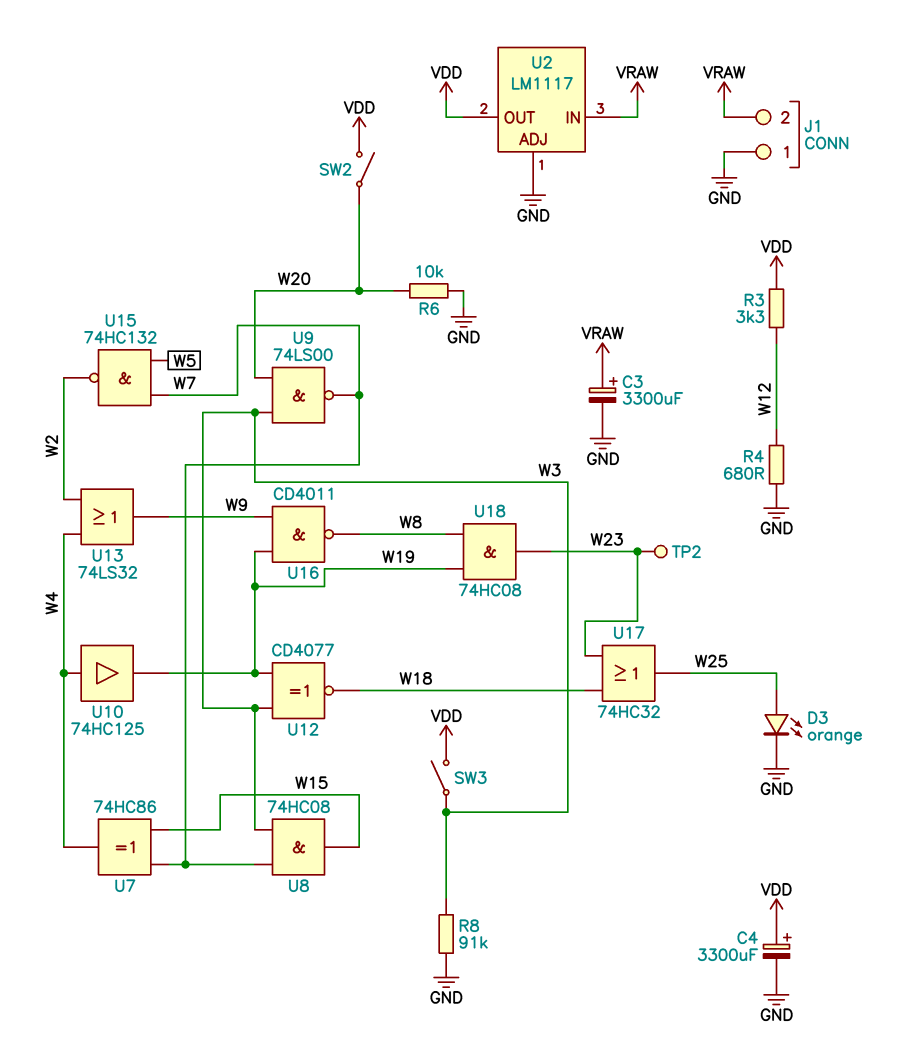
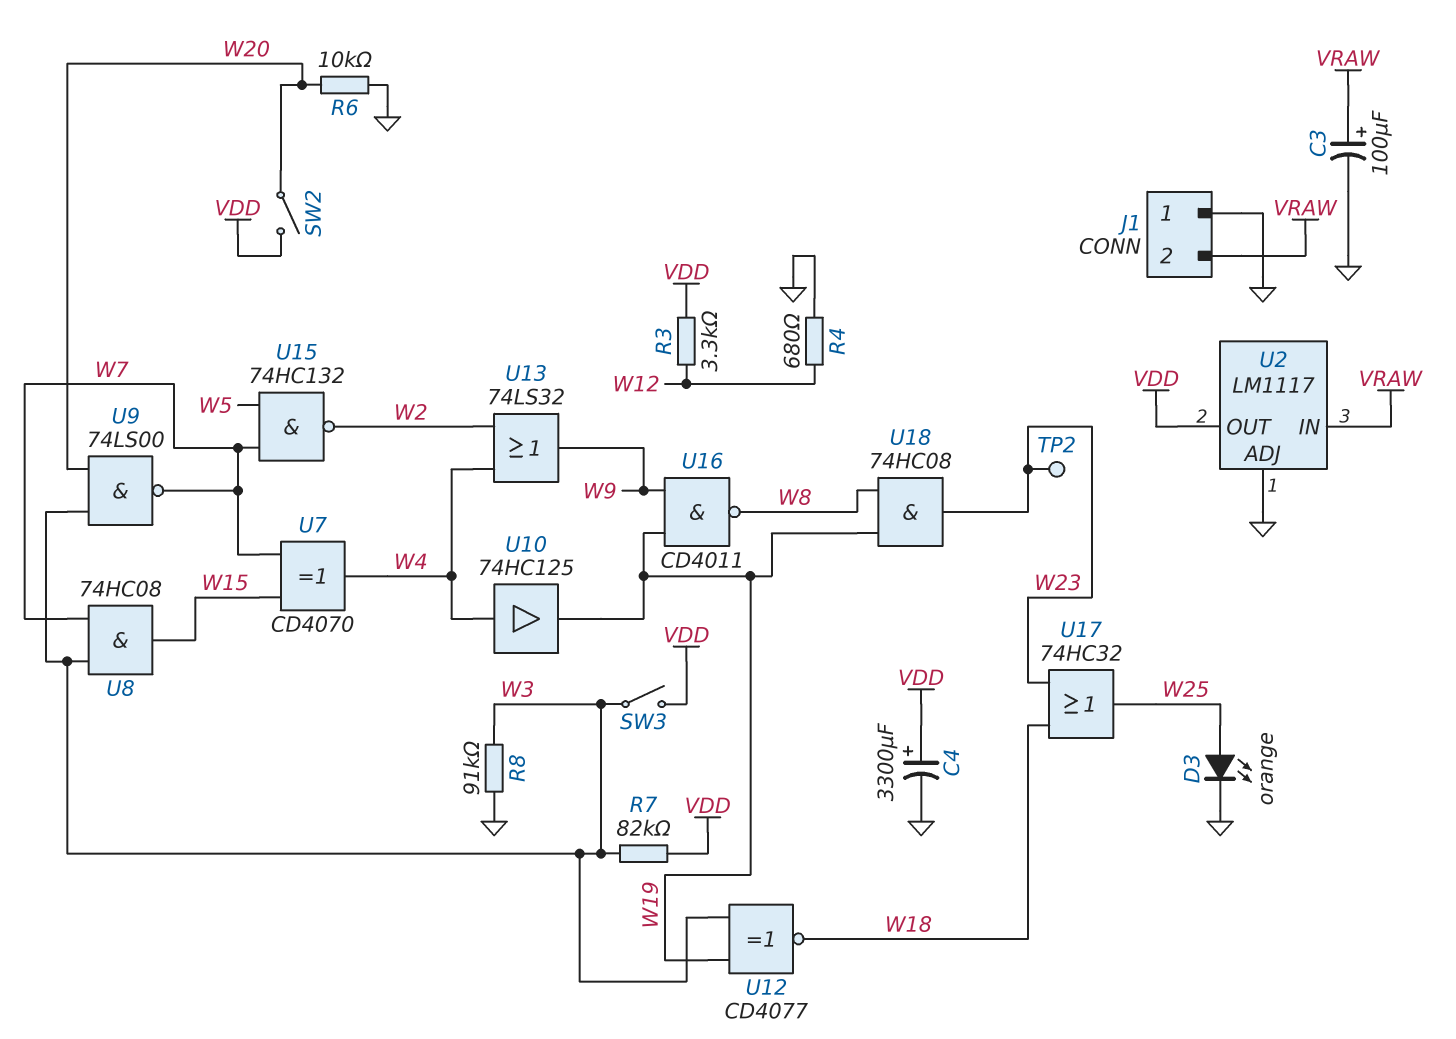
C3: 3300uF (plus VRAW, minus GND) -> 100uF (plus VRAW, minus GND)
R7: none -> 82k (VDD, W3)
U7: XOR 74HC86 (in W7, in W15, out W4) -> XOR CD4070 (in W7, in W15, out W4)

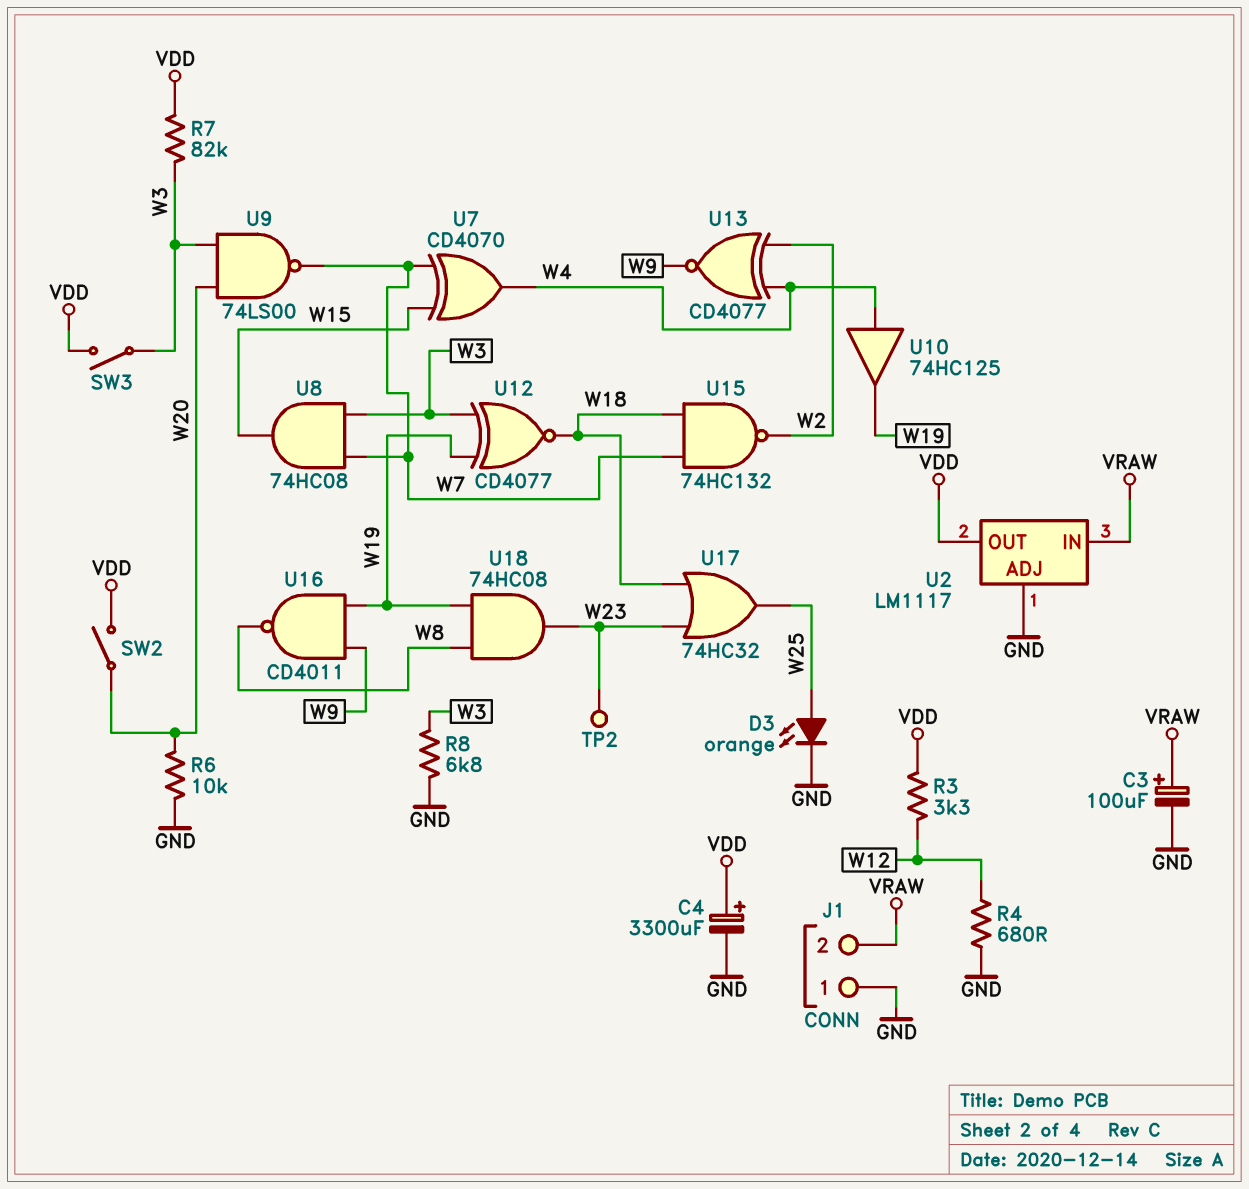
R8: 91k (GND, W3) -> 6.8k (GND, W3)
U13: OR 74LS32 (in W2, in W4, out W9) -> XNOR CD4077 (in W2, in W4, out W9)
U15: NAND 74HC132 (in W5, in W7, out W2) -> NAND 74HC132 (in W7, in W18, out W2)

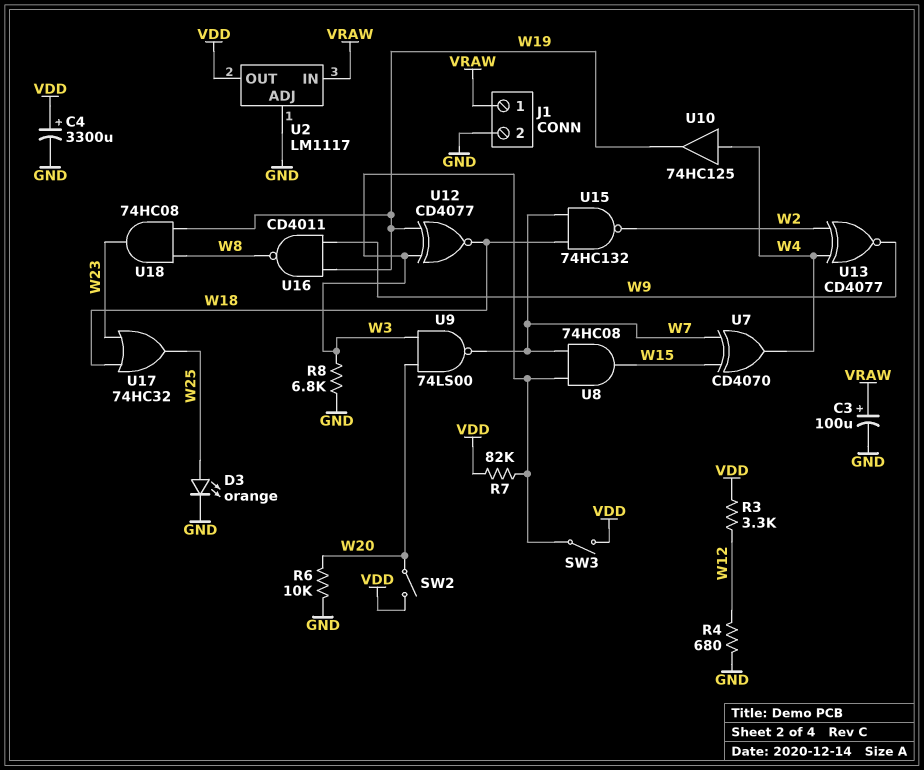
J1 pin 1: GND -> VRAW
J1 pin 2: VRAW -> GND
TP2: test point (W23) -> none

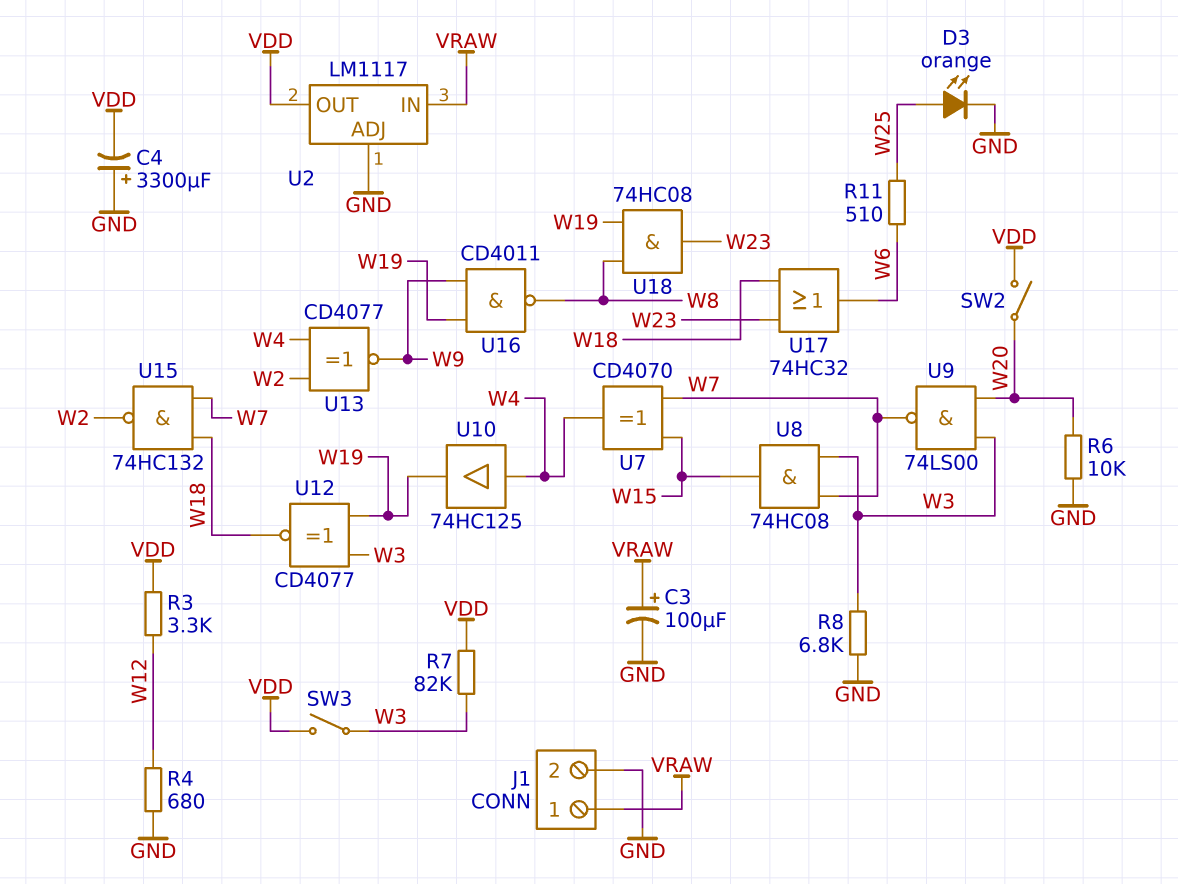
C4: 3300uF (plus VDD, minus GND) -> 3300uF (plus GND, minus VDD)
R11: none -> 510 (W6, W25)
U17: OR 74HC32 (in W18, in W23, out W25) -> OR 74HC32 (in W18, in W23, out W6)

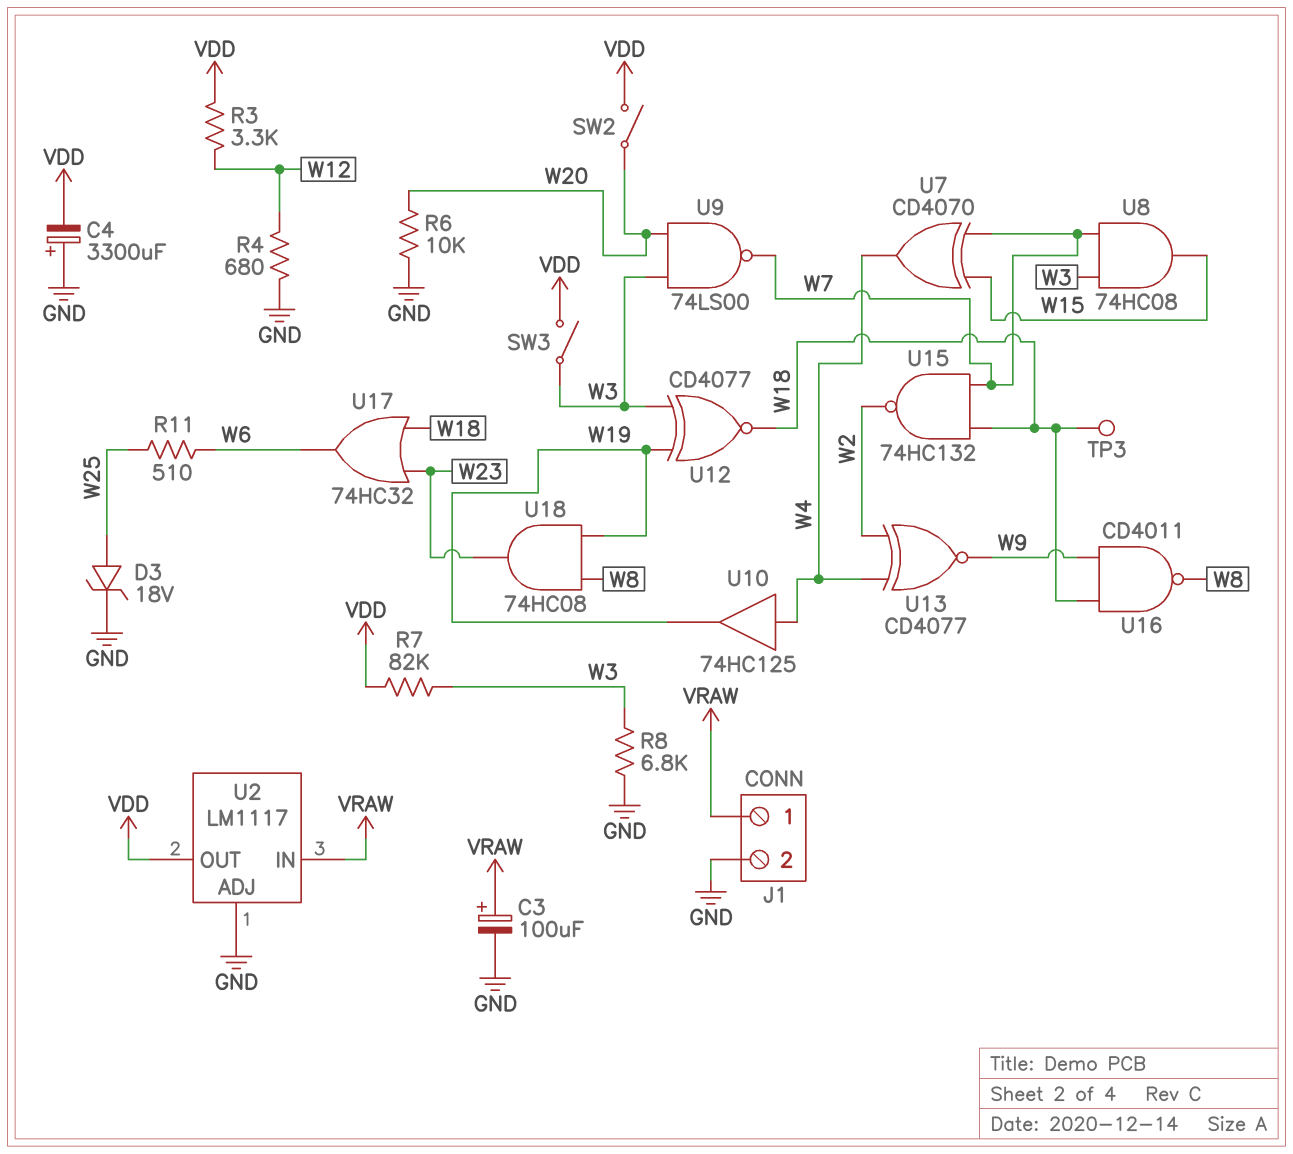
D3: LED orange (A W25, K GND) -> zener 18V (A W25, K GND)
TP3: none -> test point (W18)
U16: NAND CD4011 (in W9, in W19, out W8) -> NAND CD4011 (in W9, in W18, out W8)

